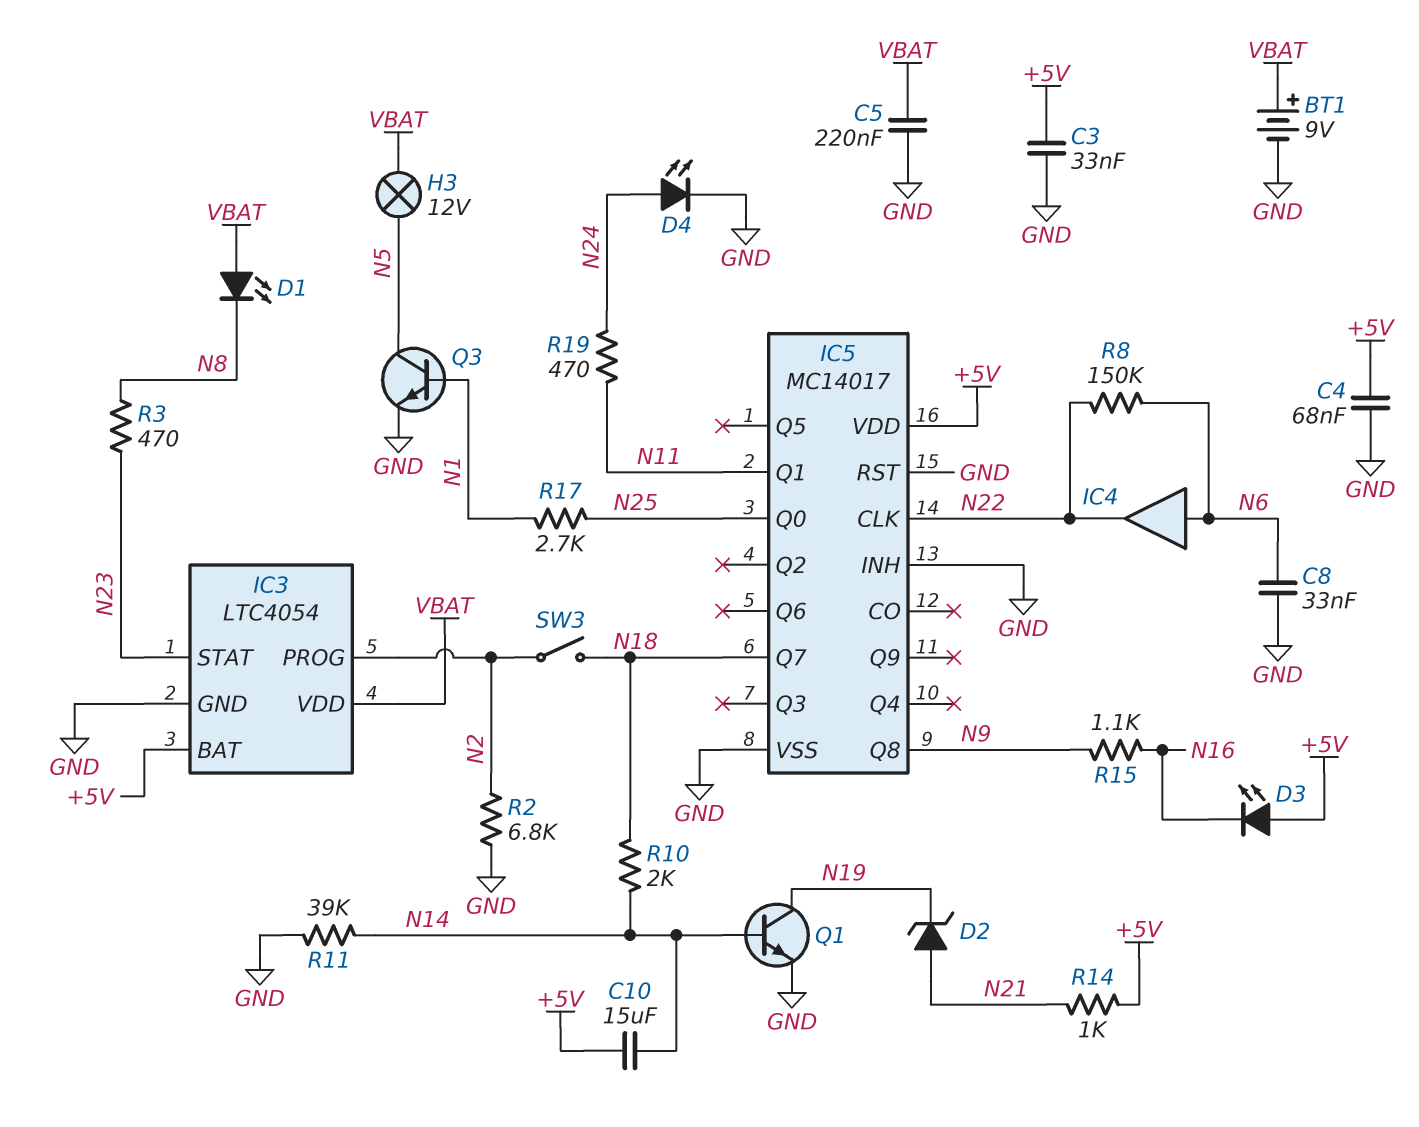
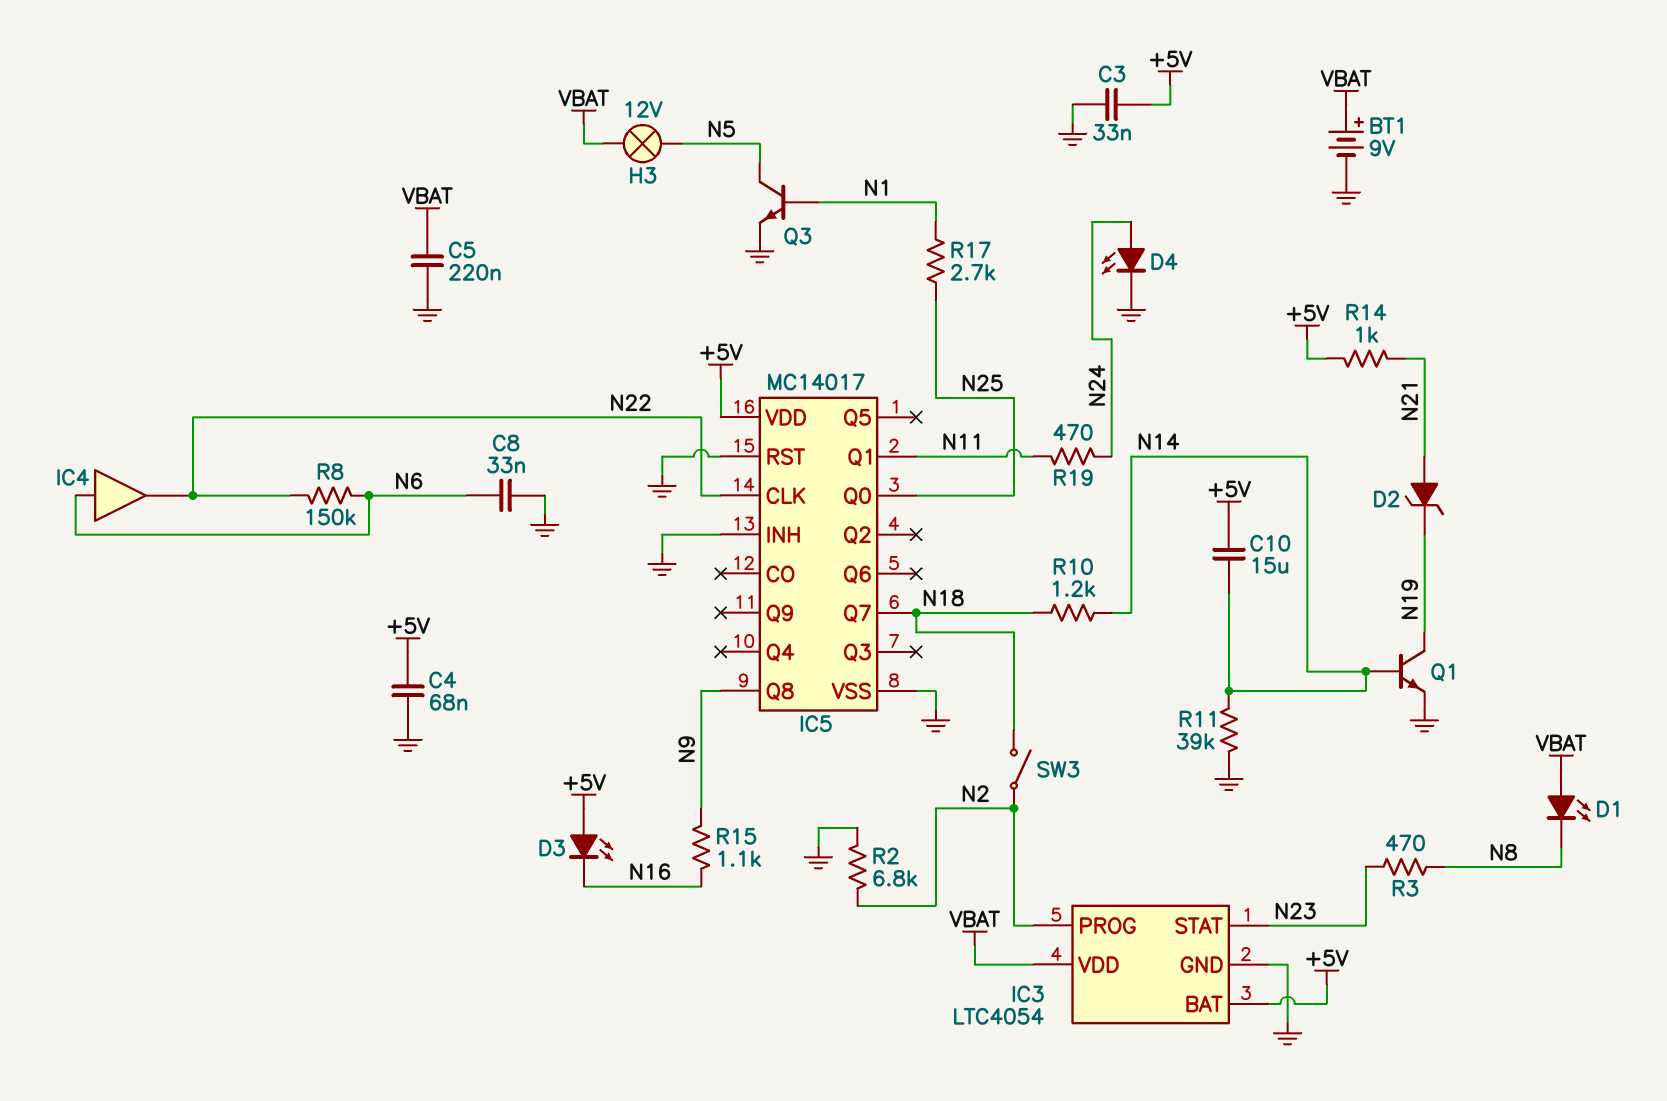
R10: 2k (N14, N18) -> 1.2k (N14, N18)

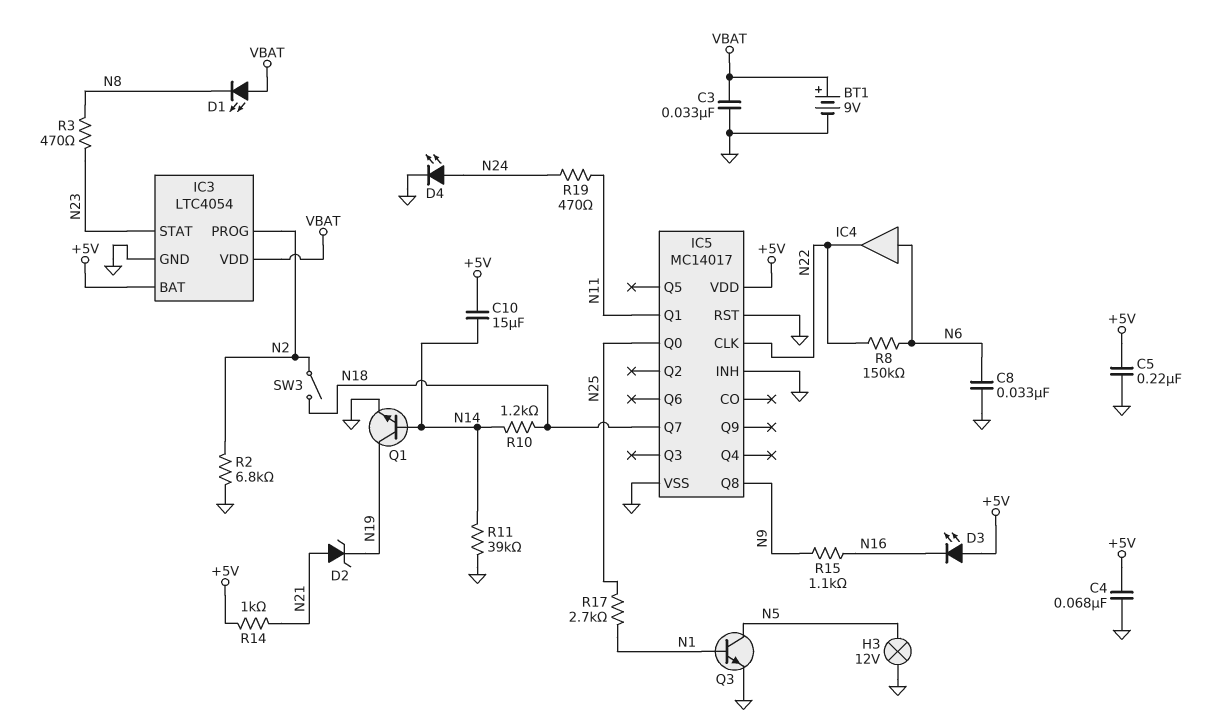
C3: 33nF (+5V, GND) -> 33nF (GND, VBAT)
C5: 220nF (GND, VBAT) -> 220nF (+5V, GND)
H3: lamp 12V (N5, VBAT) -> lamp 12V (GND, N5)

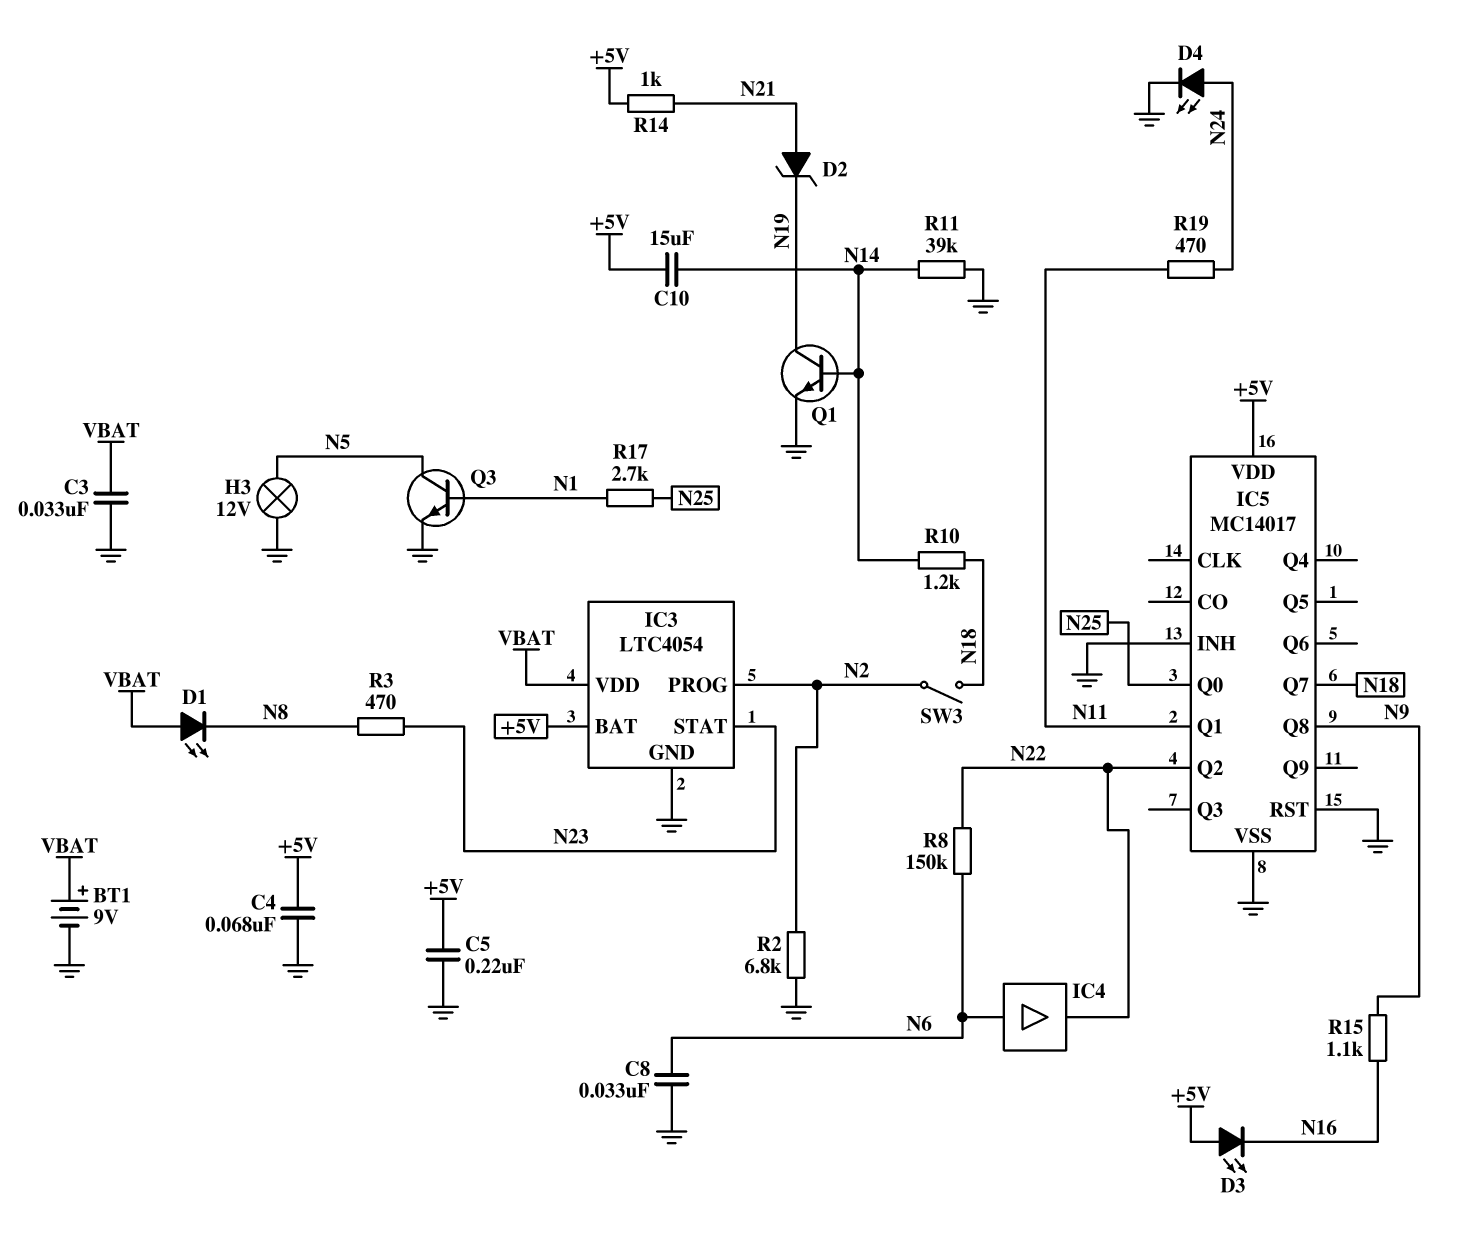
IC5 pin CLK: N22 -> none
IC5 pin Q2: none -> N22

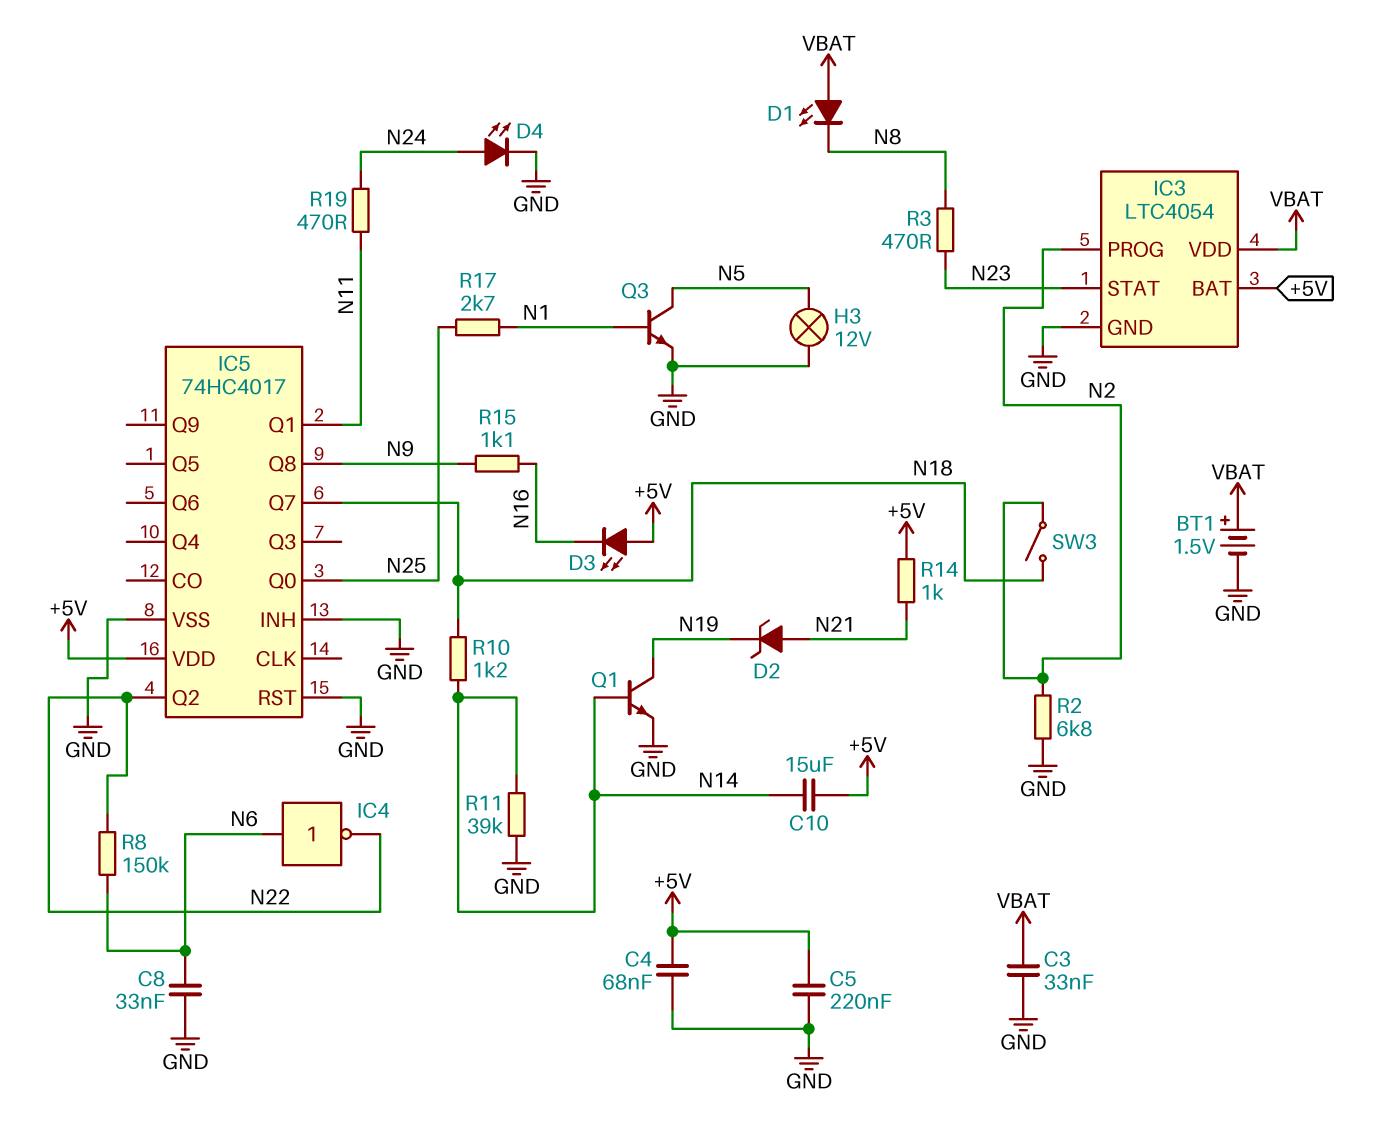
BT1: 9V (plus VBAT, minus GND) -> 1.5V (plus VBAT, minus GND)
IC4: buffer (in N6, out N22) -> NOT (in N6, out N22)
IC5: MC14017 -> 74HC4017

